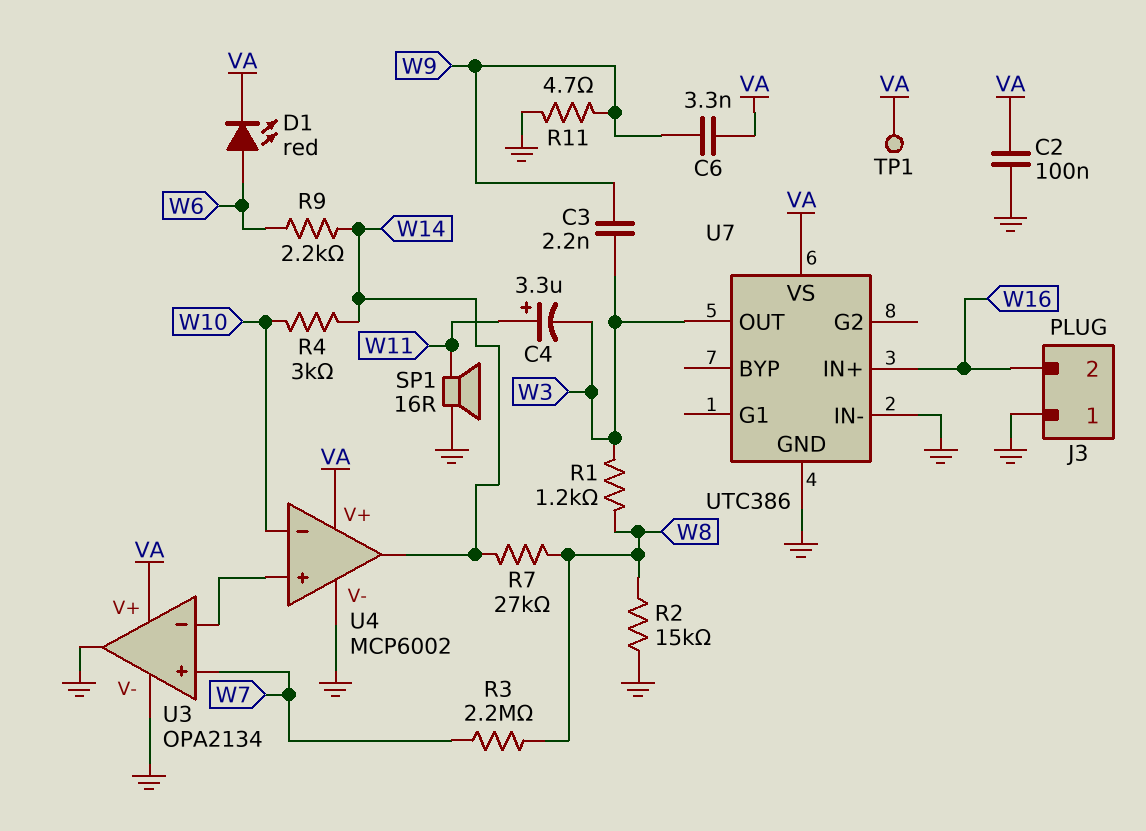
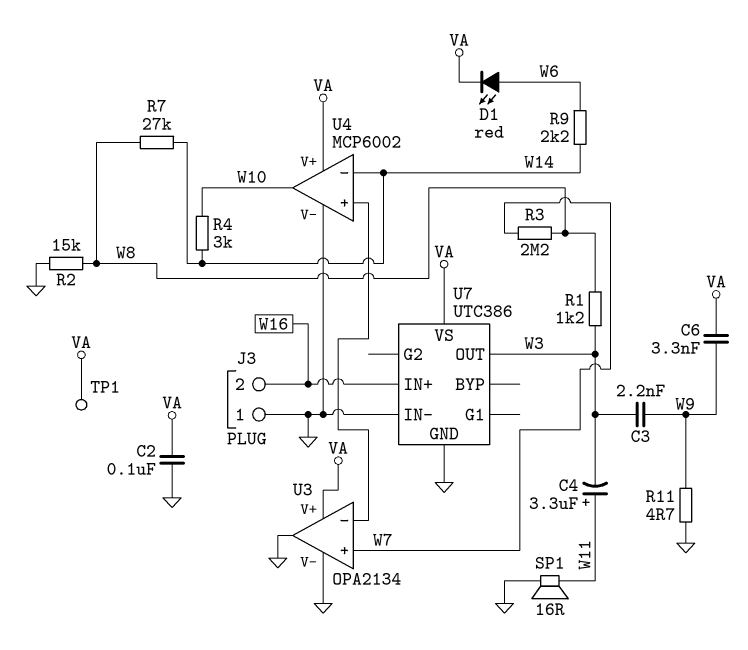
U4 pin in-: W10 -> W14
U4 pin out: W14 -> W10

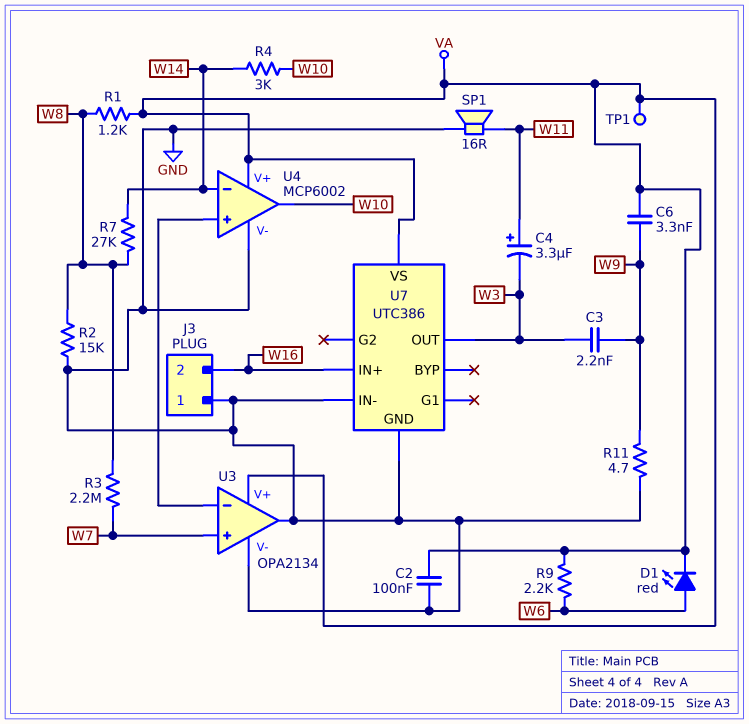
R1: 1.2k (W3, W8) -> 1.2k (VA, W8)
R9: 2.2k (W6, W14) -> 2.2k (VA, W6)

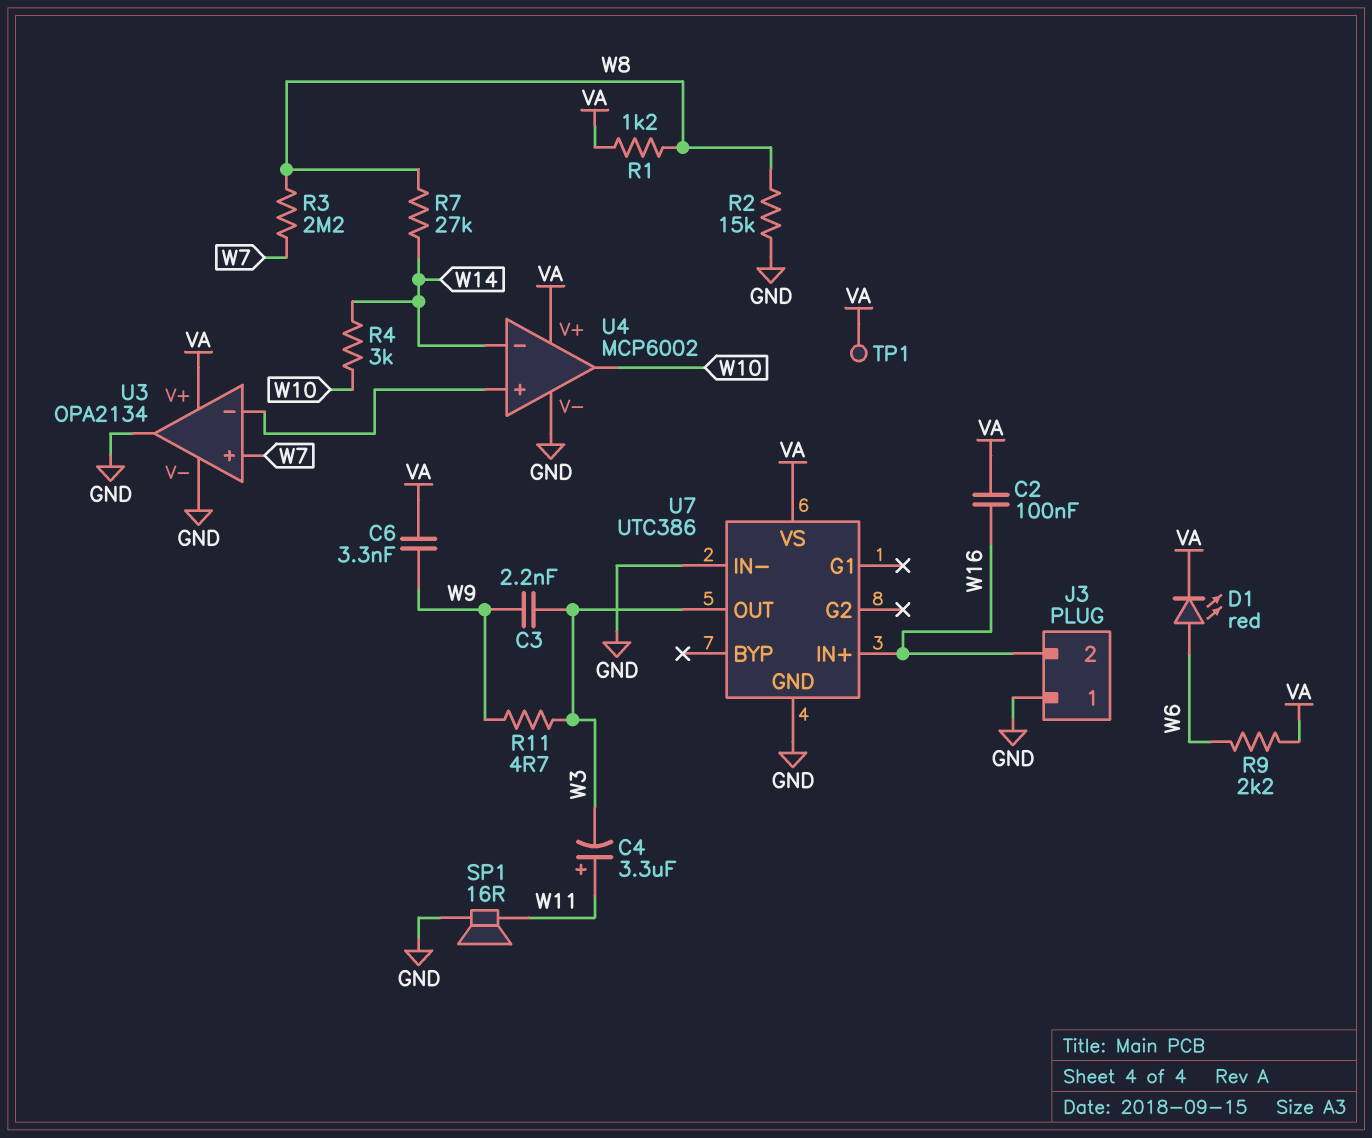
C2: 100nF (GND, VA) -> 100nF (VA, W16)
R11: 4.7 (GND, W9) -> 4.7 (W3, W9)

